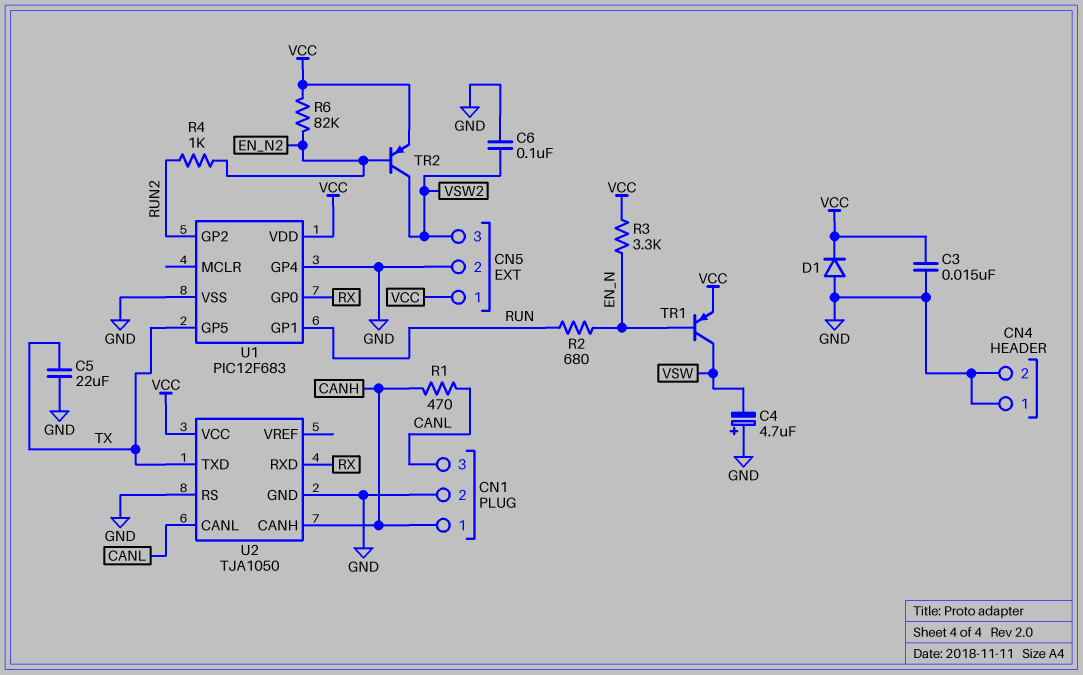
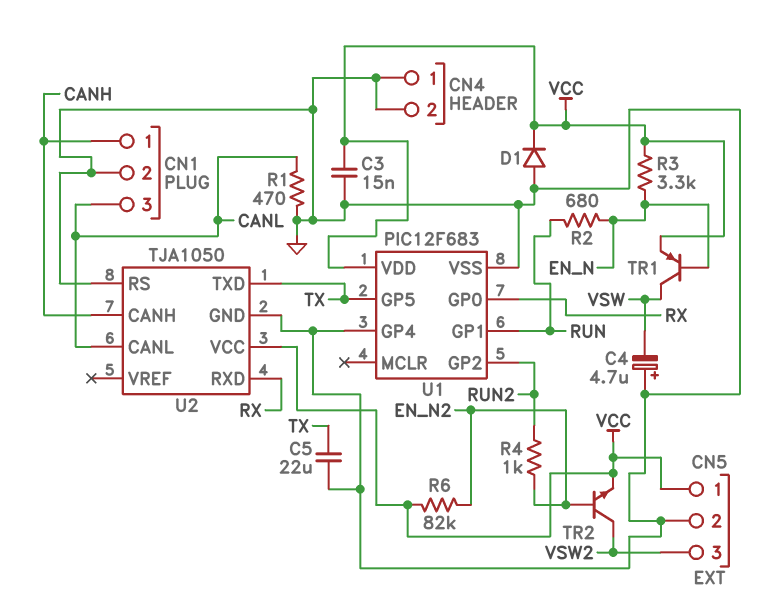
C6: 100nF (GND, VSW2) -> none
R1: 470 (CANH, CANL) -> 470 (CANL, GND)
TR2: PNP (B EN_N2, C VSW2, E VCC) -> NPN (B EN_N2, C VSW2, E VCC)

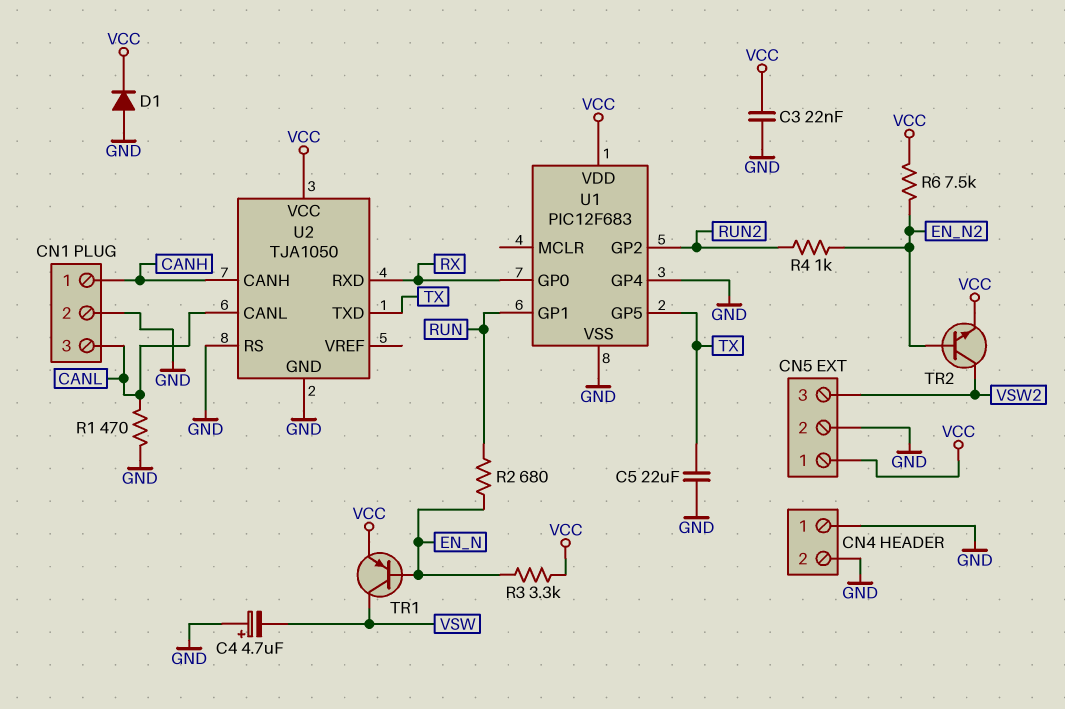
C3: 15nF (GND, VCC) -> 22nF (GND, VCC)
R6: 82k (EN_N2, VCC) -> 7.5k (EN_N2, VCC)

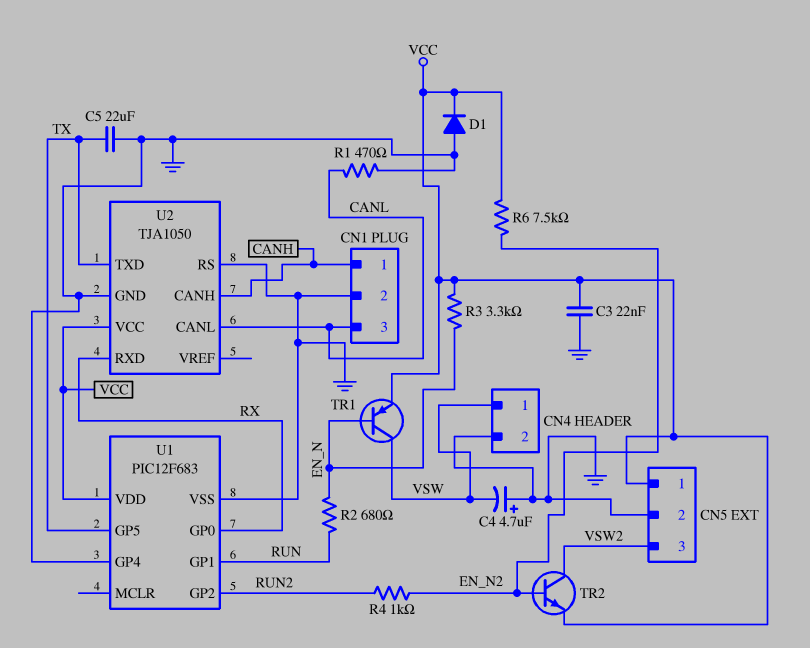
CN4 pin 1: GND -> VSW

